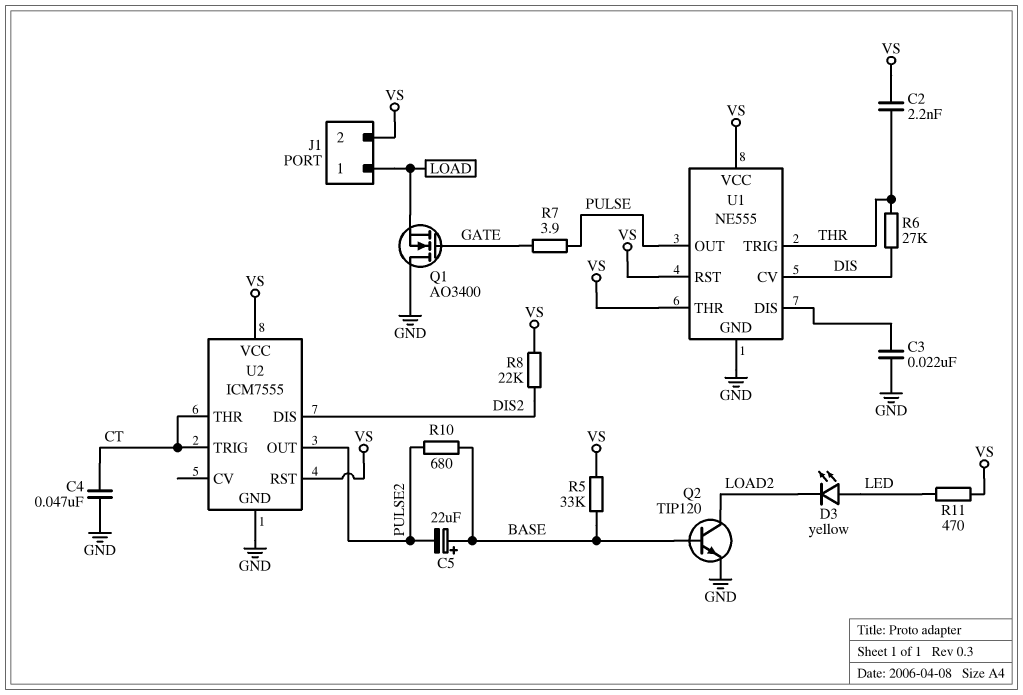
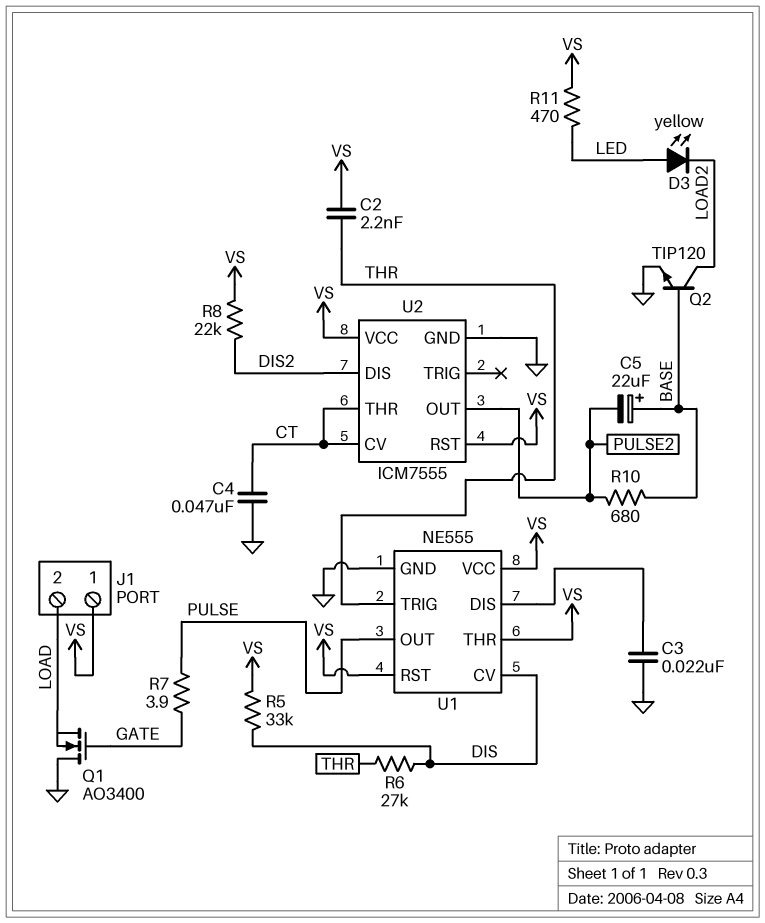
J1 pin 1: LOAD -> VS
J1 pin 2: VS -> LOAD
R5: 33k (BASE, VS) -> 33k (DIS, VS)
U2 pin CV: none -> CT
U2 pin TRIG: CT -> none

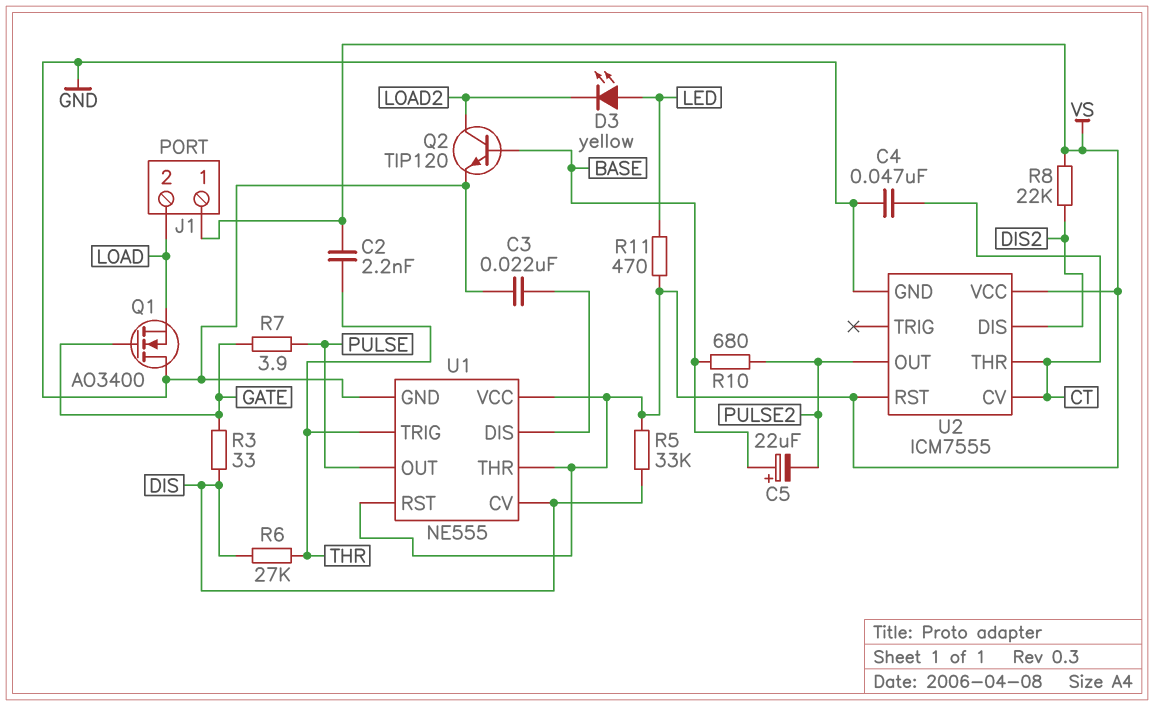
R3: none -> 33 (DIS, GATE)

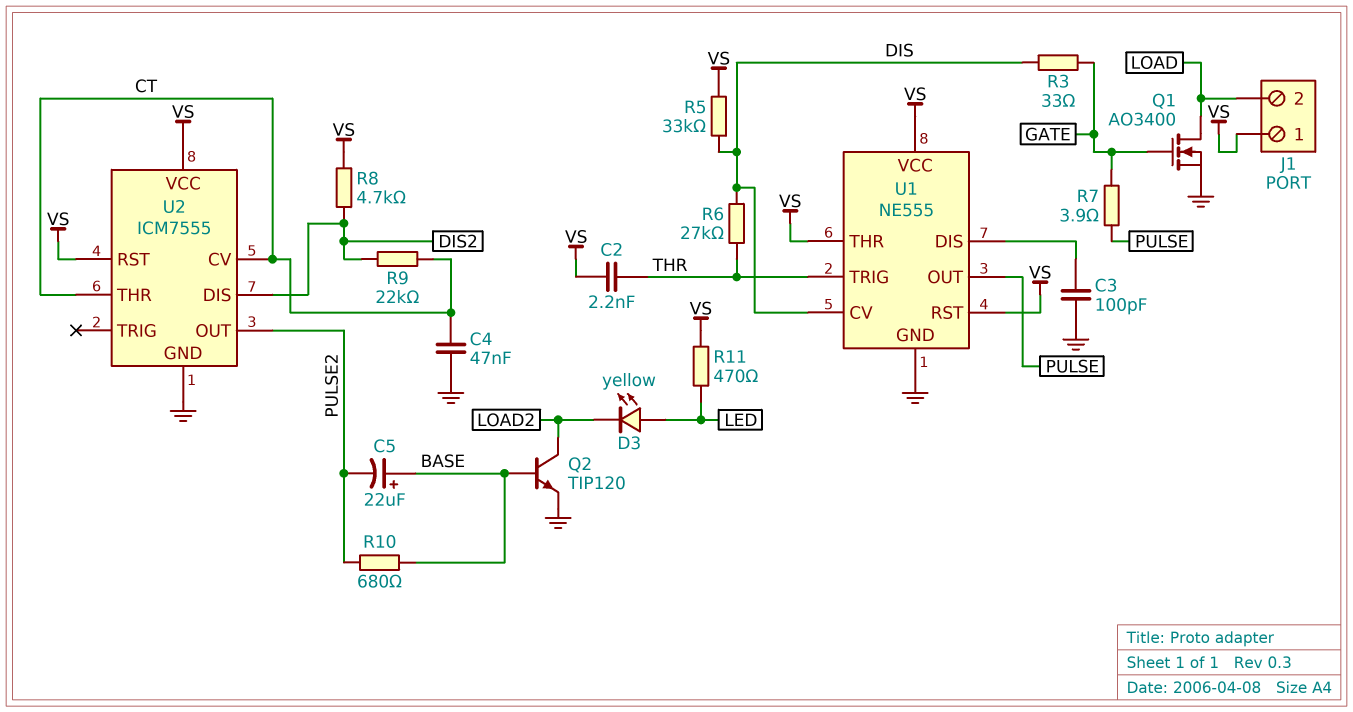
C3: 22nF (GND, U1/DIS) -> 100pF (GND, U1/DIS)
Q1: NMOS AO3400 (G GATE, D GND, S LOAD) -> NMOS AO3400 (G GATE, D LOAD, S GND)
R8: 22k (DIS2, VS) -> 4.7k (DIS2, VS)
R9: none -> 22k (CT, DIS2)

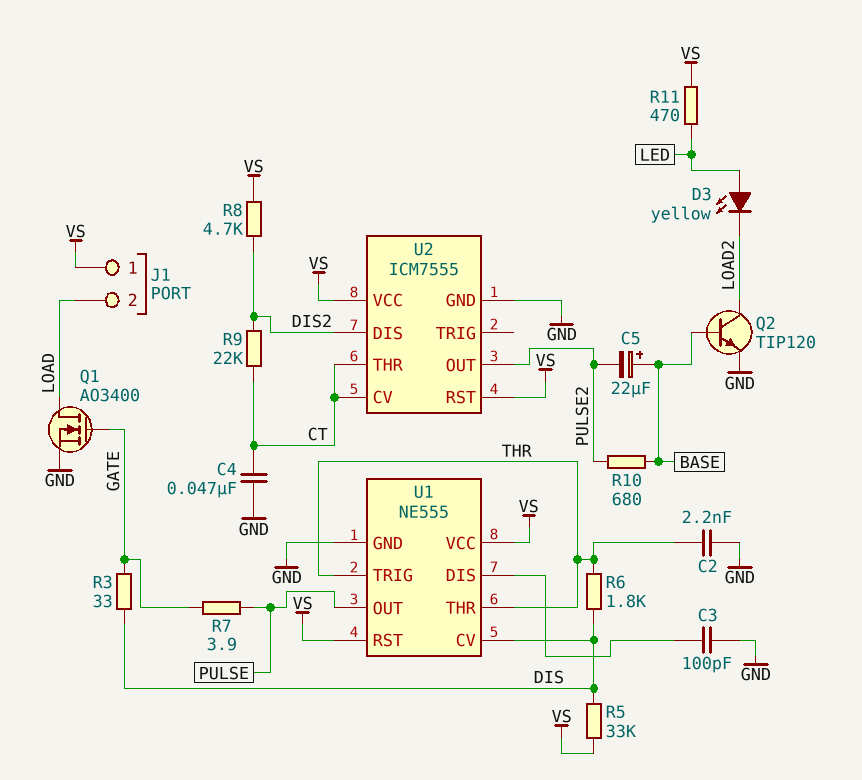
C2: 2.2nF (THR, VS) -> 2.2nF (GND, THR)
R6: 27k (DIS, THR) -> 1.8k (DIS, THR)
U1 pin THR: VS -> THR

